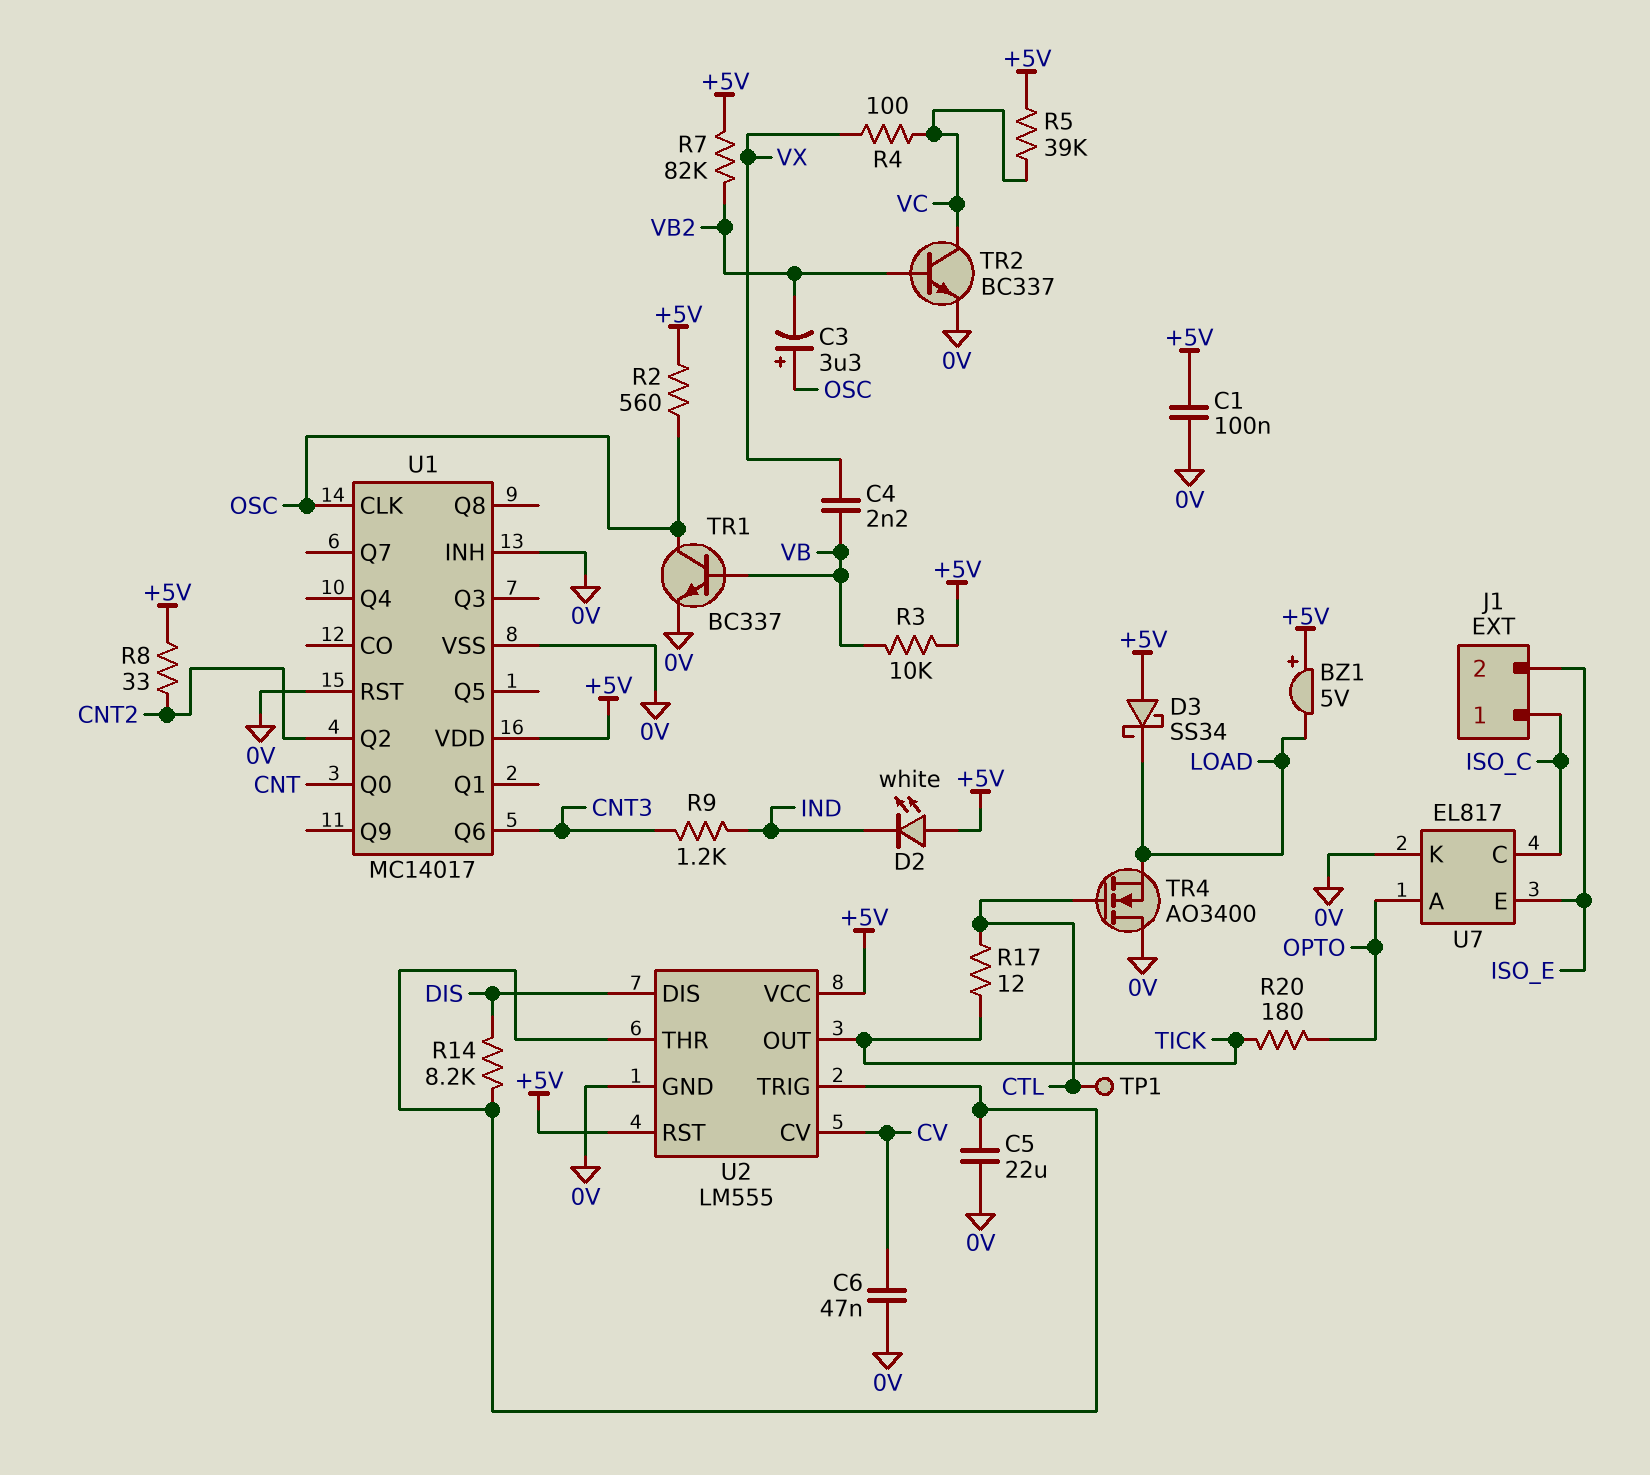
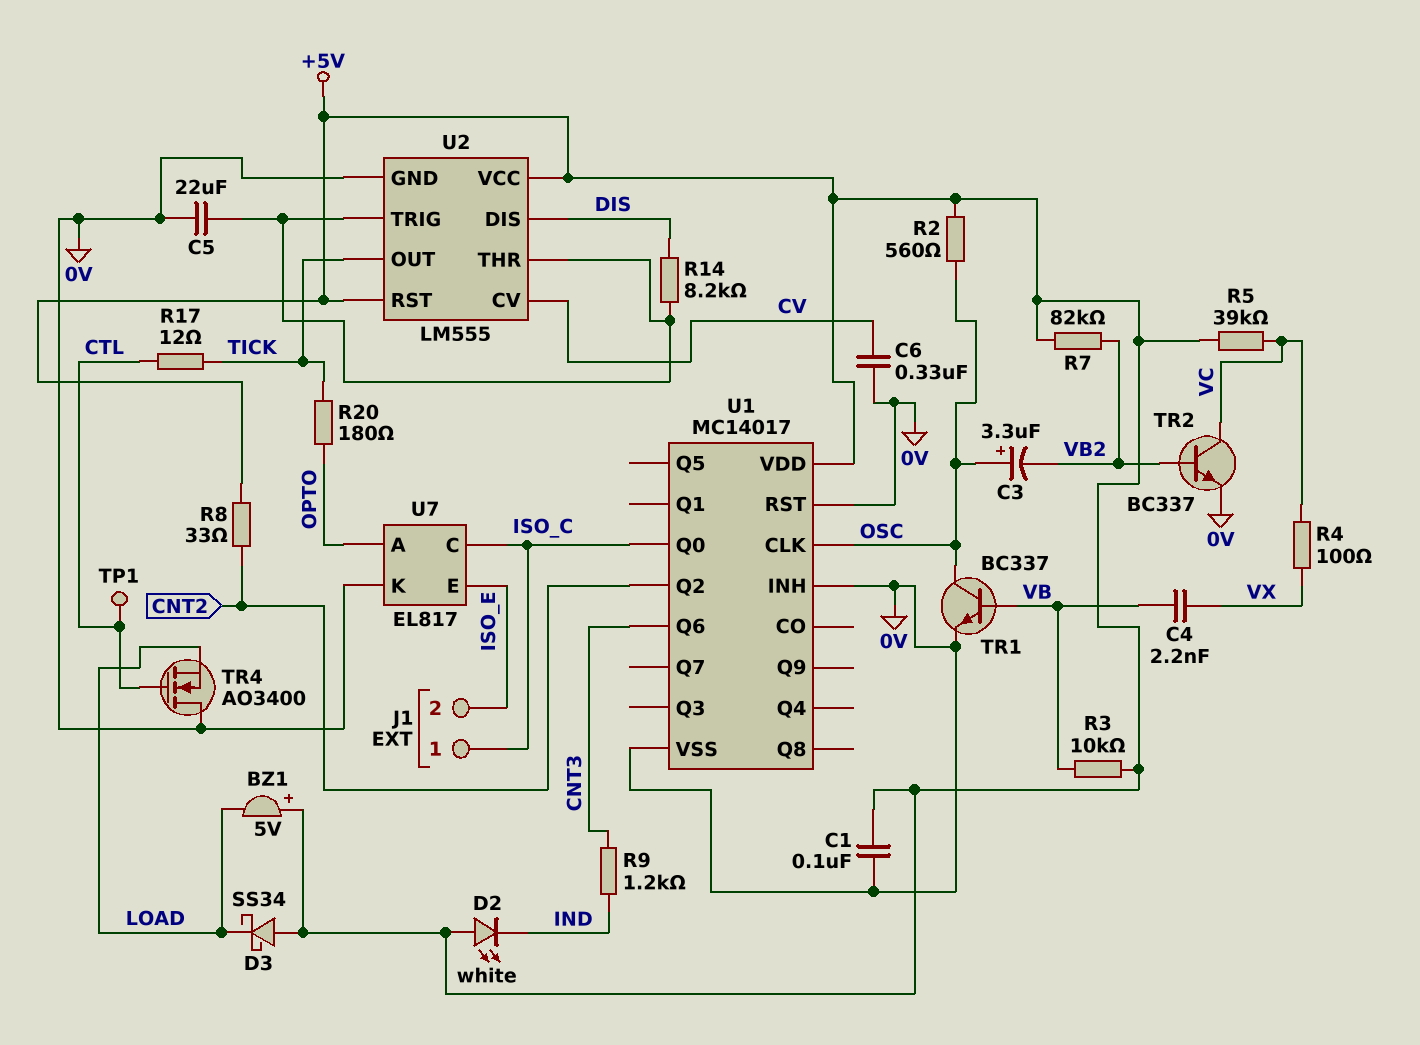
C6: 47nF (0V, CV) -> 330nF (0V, CV)
U1 pin Q0: CNT -> ISO_C

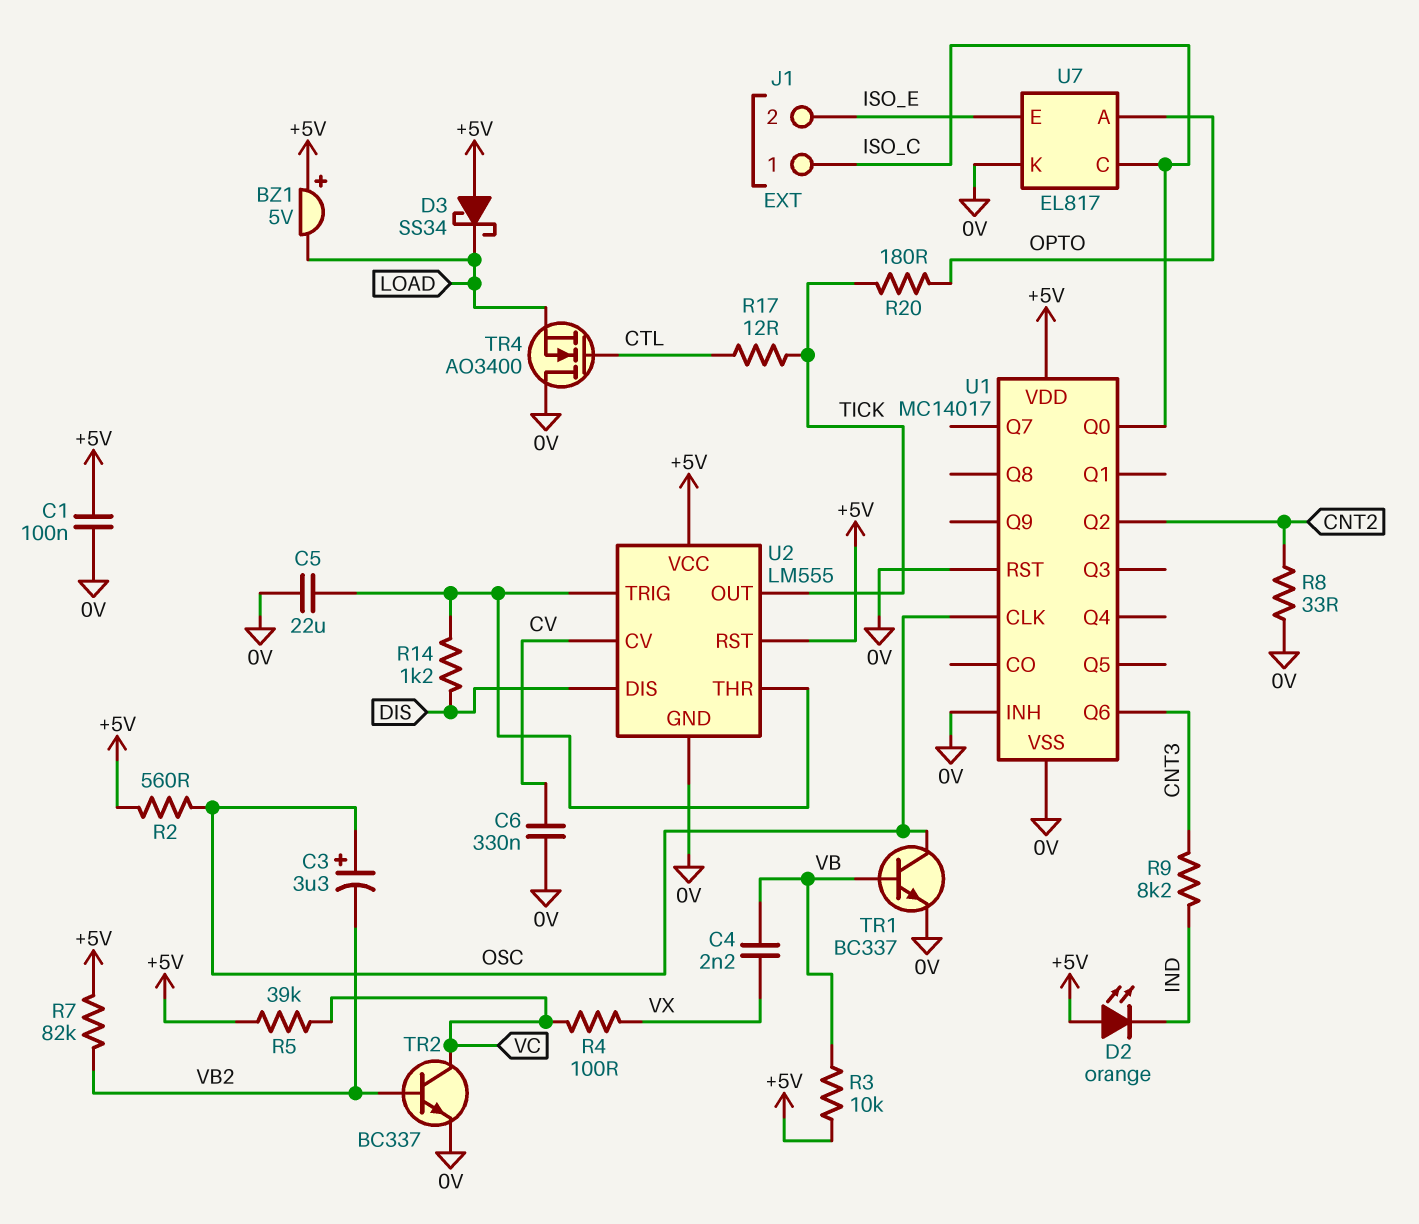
D2: LED white (A +5V, K IND) -> LED orange (A +5V, K IND)
R8: 33 (+5V, CNT2) -> 33 (0V, CNT2)
R9: 1.2k (CNT3, IND) -> 8.2k (CNT3, IND)
R14: 8.2k (DIS, U2/THR) -> 1.2k (DIS, U2/THR)
TP1: test point (CTL) -> none

